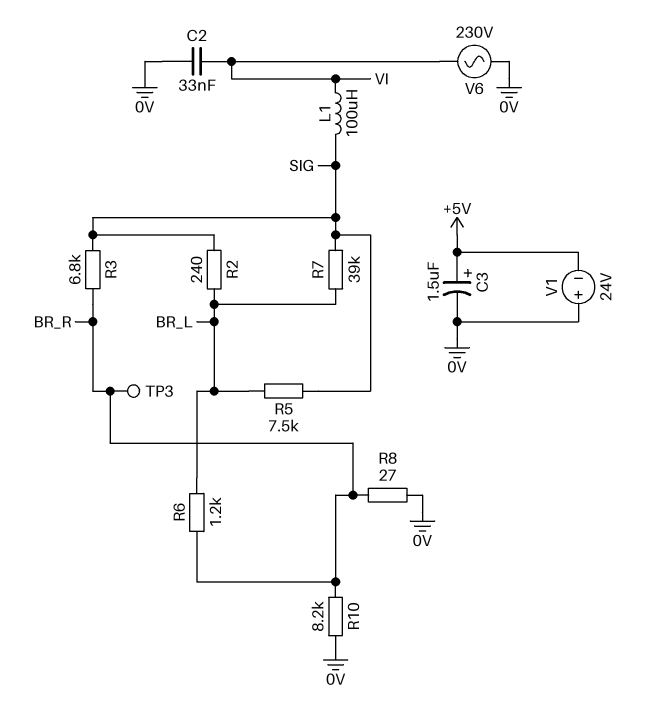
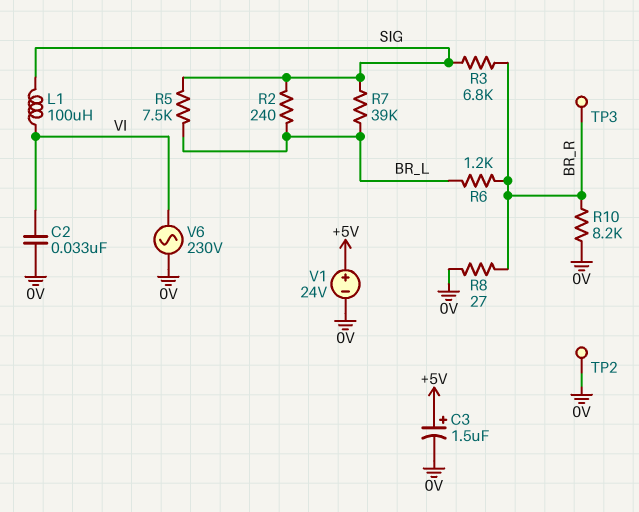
TP2: none -> test point (0V)
V1: 24V (plus 0V, minus +5V) -> 24V (plus +5V, minus 0V)

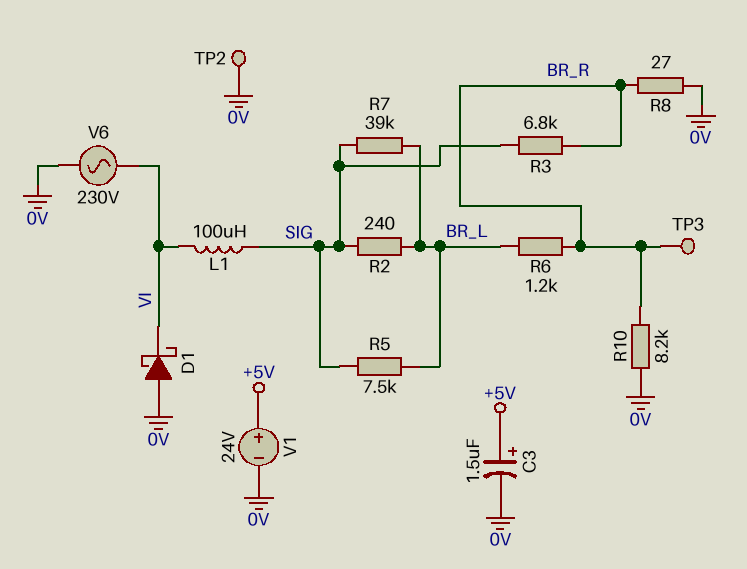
C2: 33nF (0V, VI) -> none
D1: none -> schottky (A 0V, K VI)

